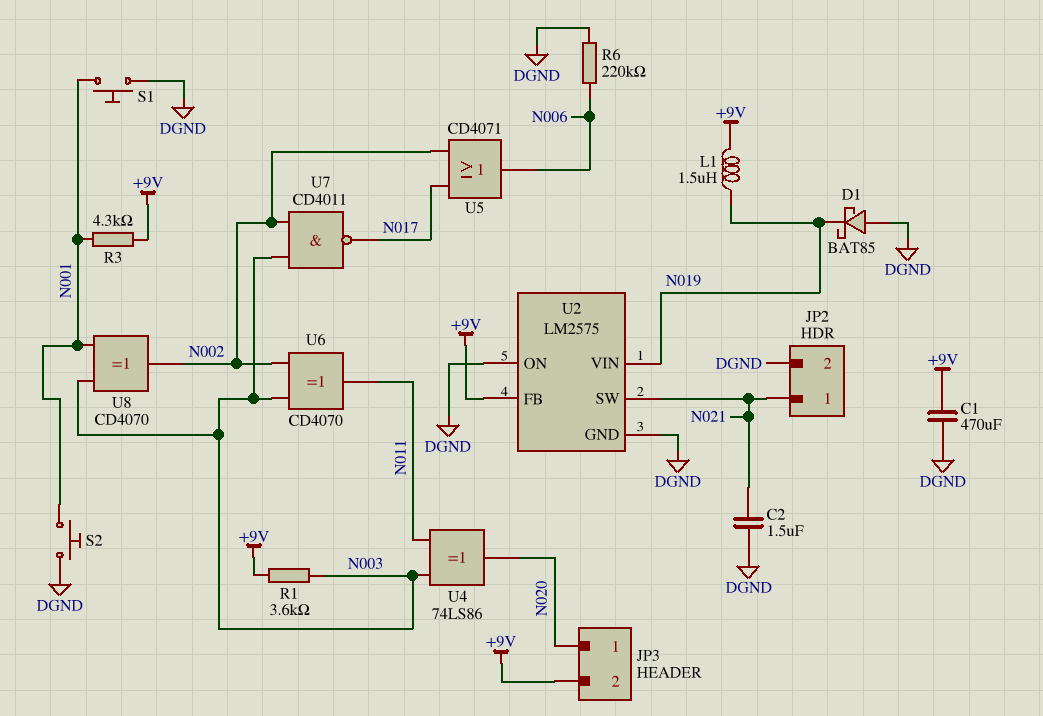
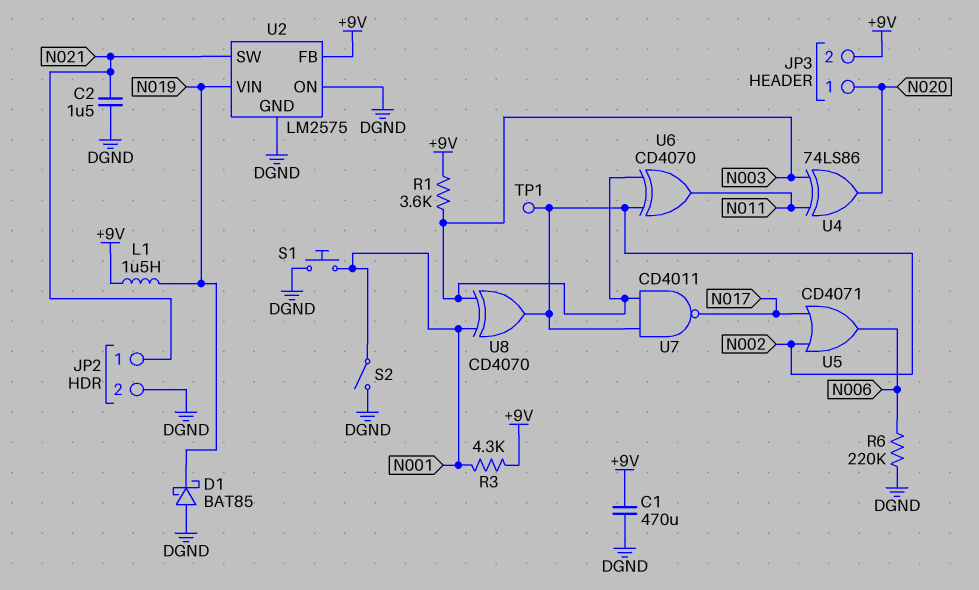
S2: button (DGND, N001) -> switch (DGND, N001)
TP1: none -> test point (N002)

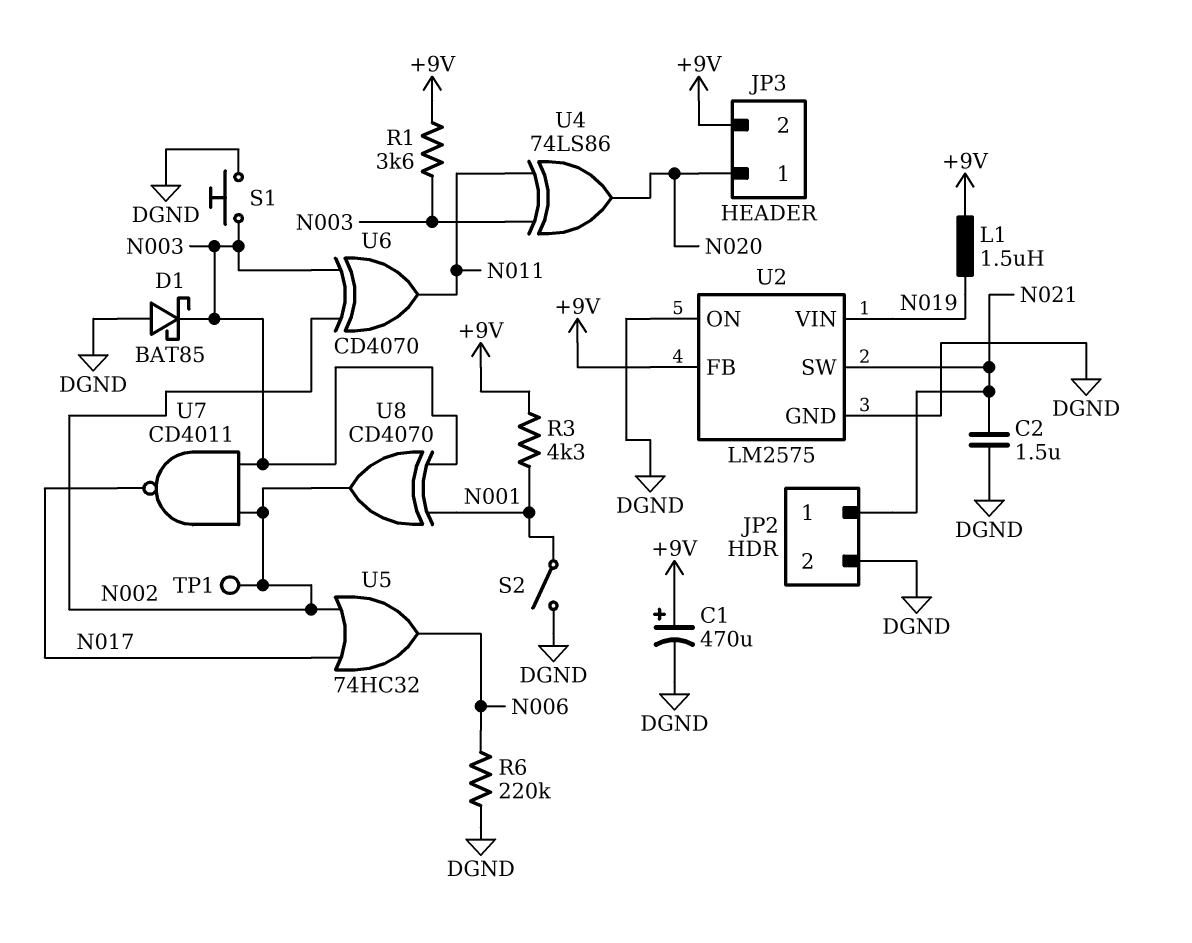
C1: 470uF (+9V, DGND) -> 470uF (plus +9V, minus DGND)
D1: schottky BAT85 (A DGND, K N019) -> schottky BAT85 (A DGND, K N003)
S1: button (DGND, N001) -> button (DGND, N003)
U5: OR CD4071 (in N002, in N017, out N006) -> OR 74HC32 (in N002, in N017, out N006)

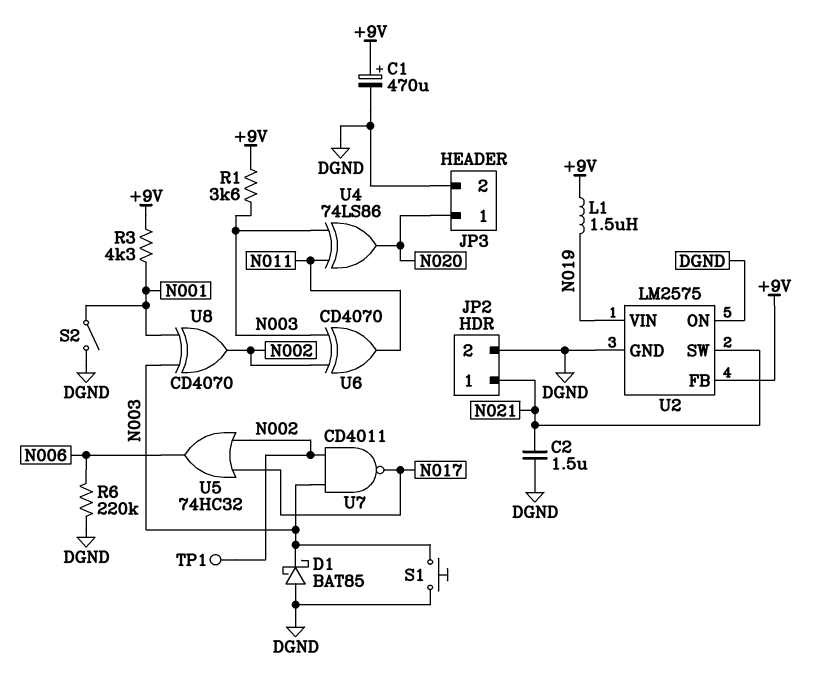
JP3 pin 2: +9V -> DGND

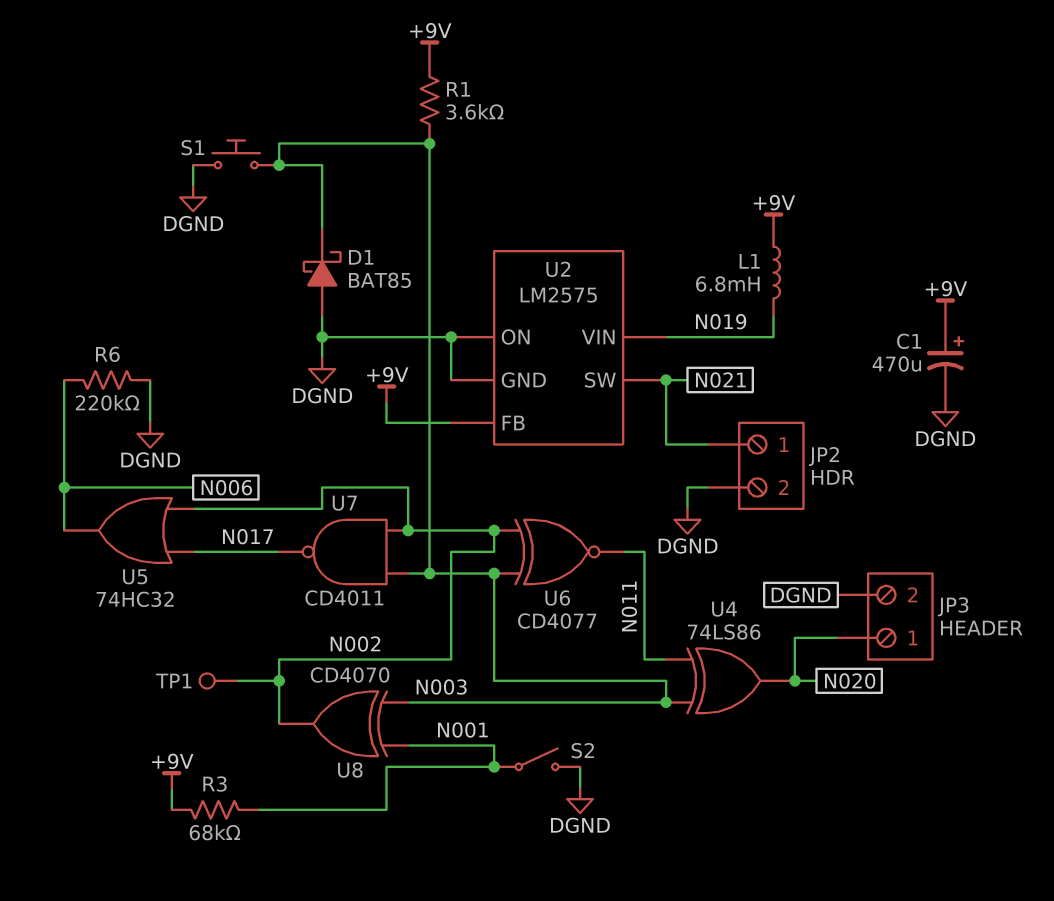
C2: 1.5uF (DGND, N021) -> none
L1: 1.5uH (+9V, N019) -> 6.8mH (+9V, N019)
R3: 4.3k (+9V, N001) -> 68k (+9V, N001)
U6: XOR CD4070 (in N002, in N003, out N011) -> XNOR CD4077 (in N002, in N003, out N011)

